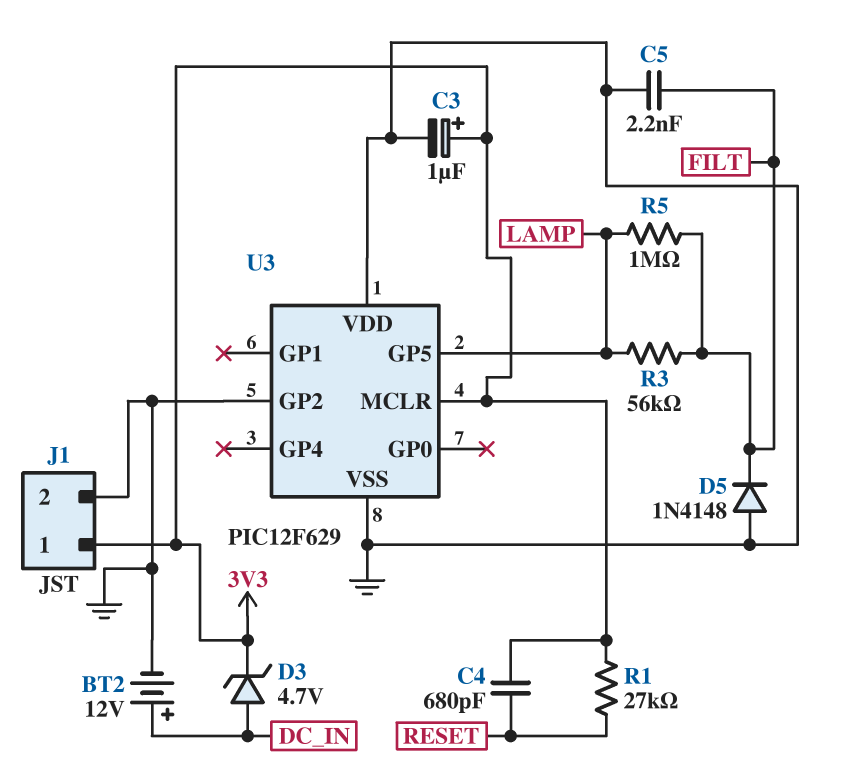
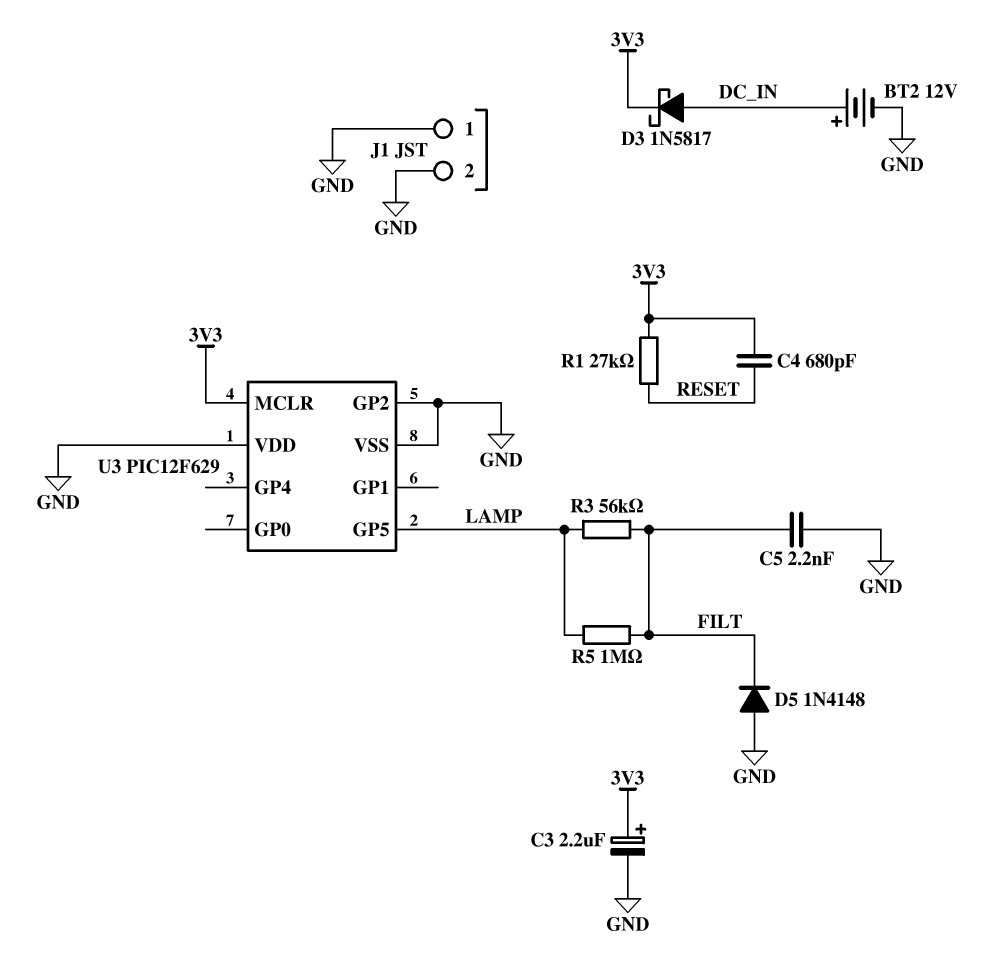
C3: 1uF (plus 3V3, minus GND) -> 2.2uF (plus 3V3, minus GND)
D3: zener 4.7V (A DC_IN, K 3V3) -> schottky 1N5817 (A DC_IN, K 3V3)
J1 pin 1: 3V3 -> GND

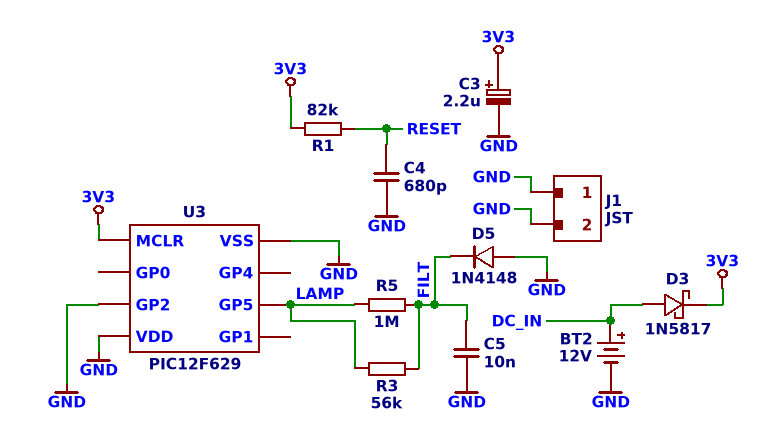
C4: 680pF (3V3, RESET) -> 680pF (GND, RESET)
C5: 2.2nF (FILT, GND) -> 10nF (FILT, GND)
R1: 27k (3V3, RESET) -> 82k (3V3, RESET)

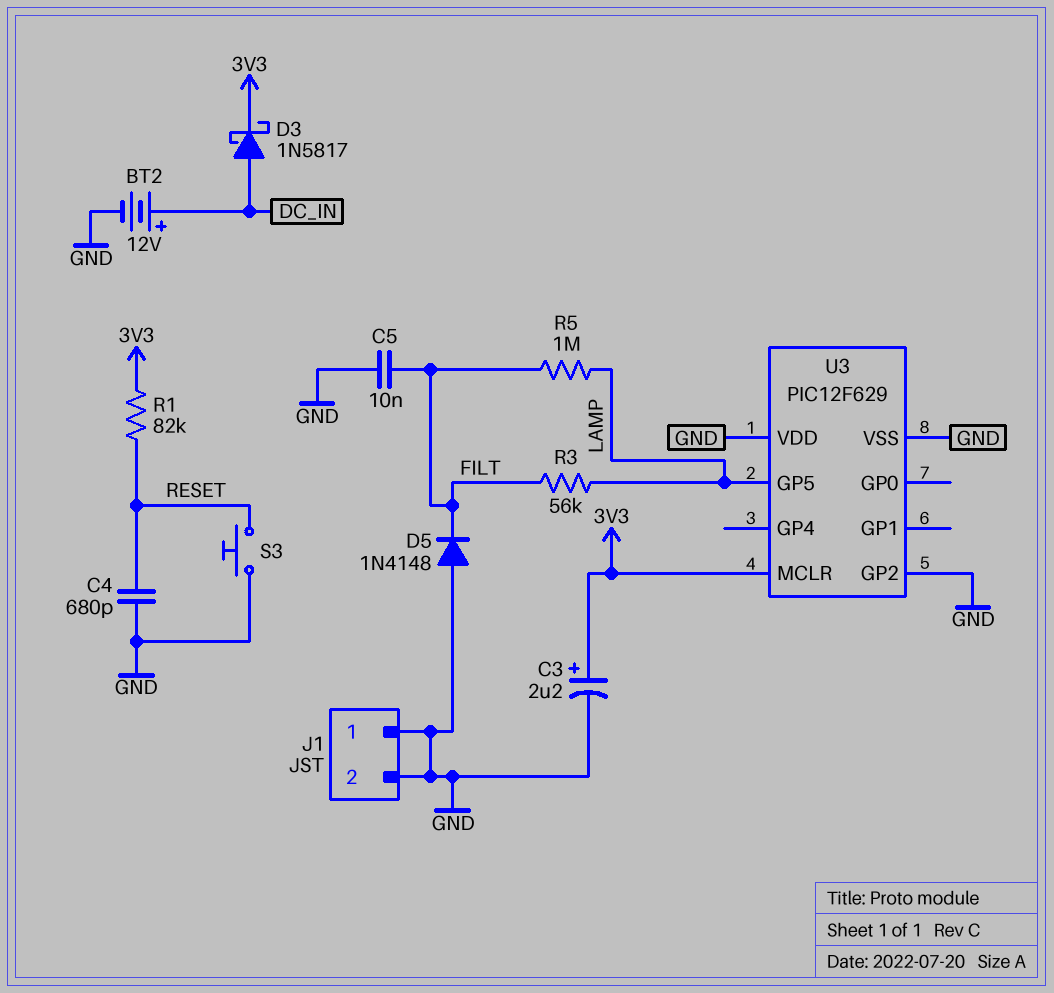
S3: none -> button (GND, RESET)

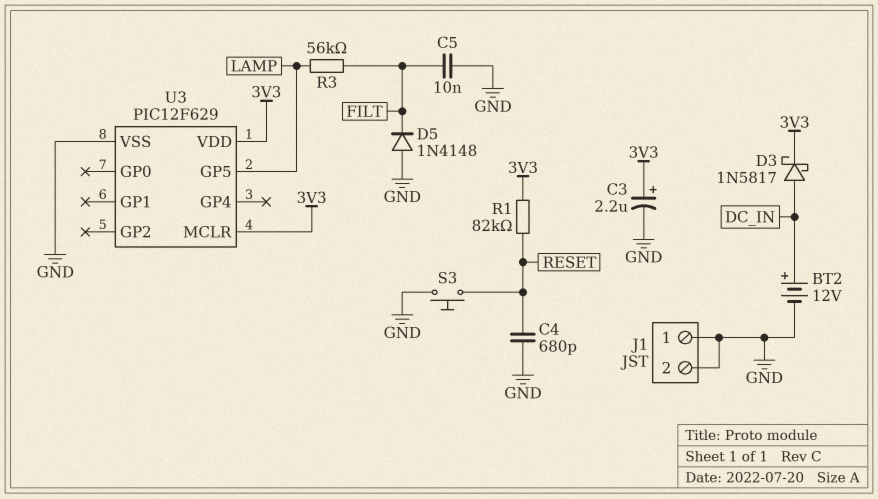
R5: 1M (FILT, LAMP) -> none
U3 pin GP2: GND -> none
U3 pin VDD: GND -> 3V3

